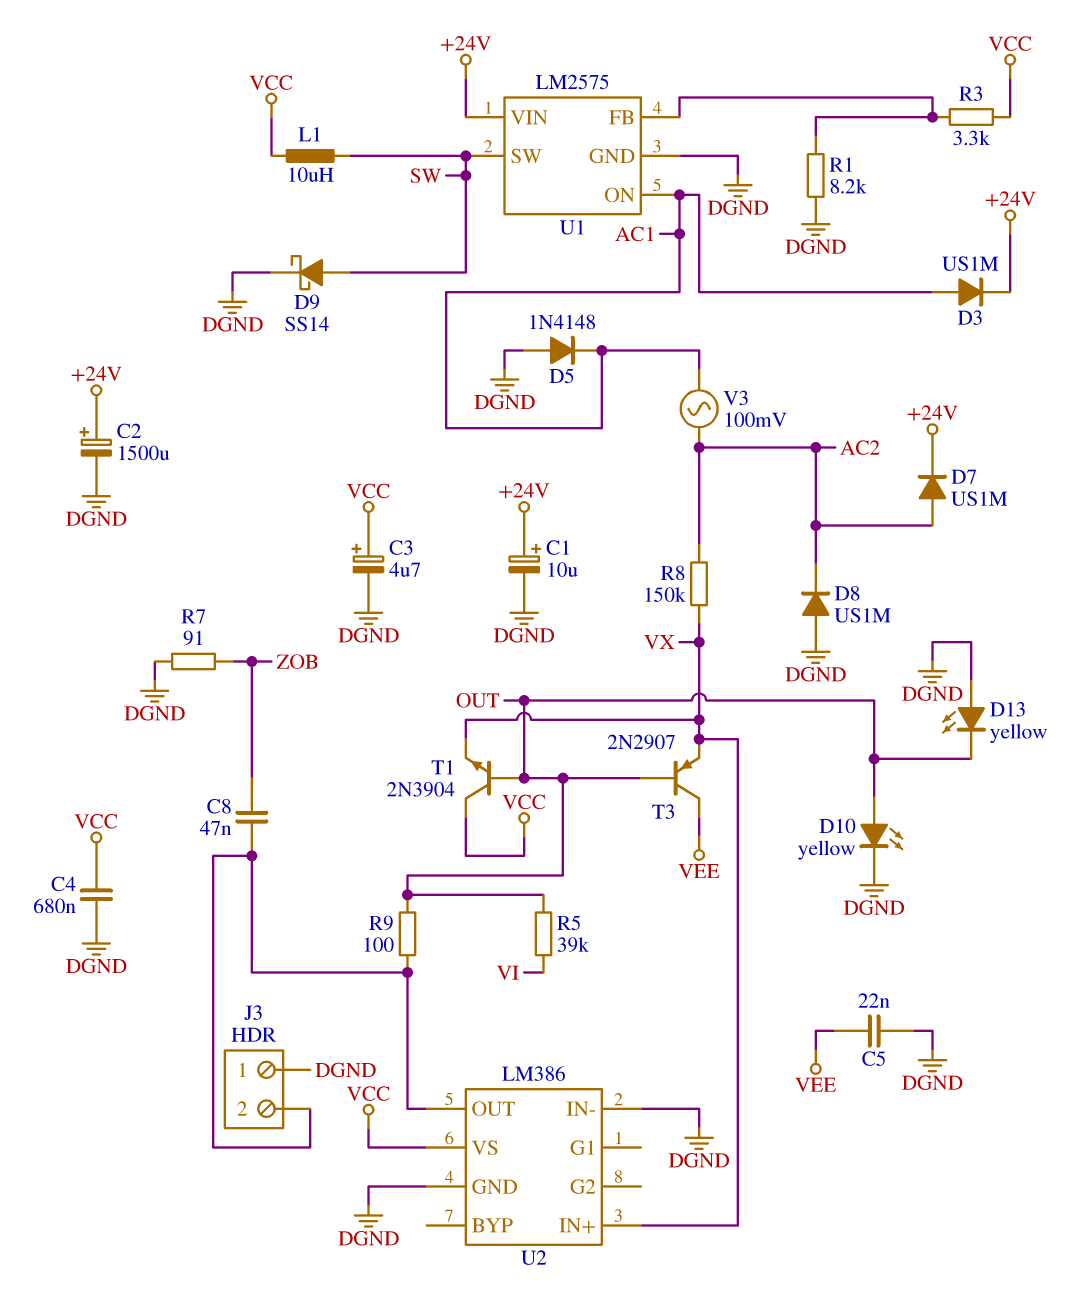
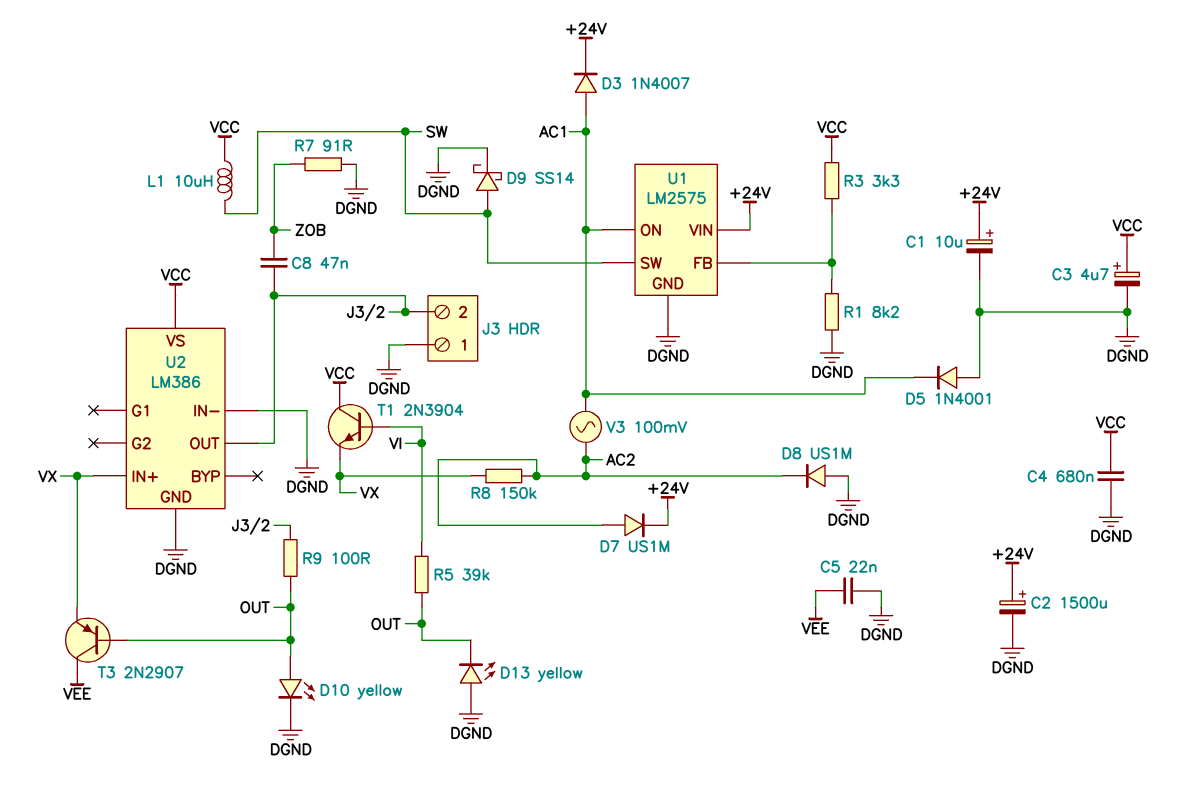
D3: diode US1M (A AC1, K +24V) -> diode 1N4007 (A AC1, K +24V)
D5: diode 1N4148 (A DGND, K AC1) -> diode 1N4001 (A DGND, K AC1)
T1: NPN 2N3904 (B OUT, C VCC, E VX) -> NPN 2N3904 (B VI, C VCC, E VX)

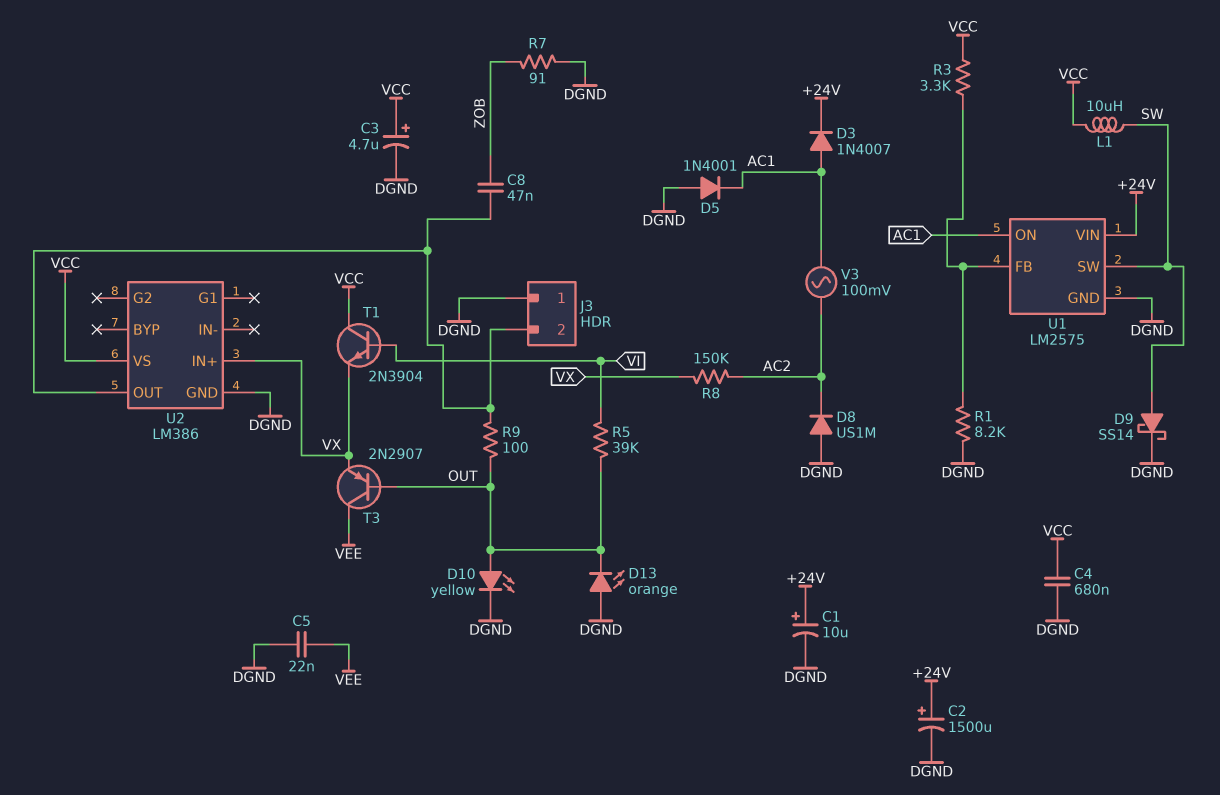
D7: diode US1M (A AC2, K +24V) -> none
D13: LED yellow (A DGND, K OUT) -> LED orange (A DGND, K OUT)
U2 pin IN-: DGND -> none

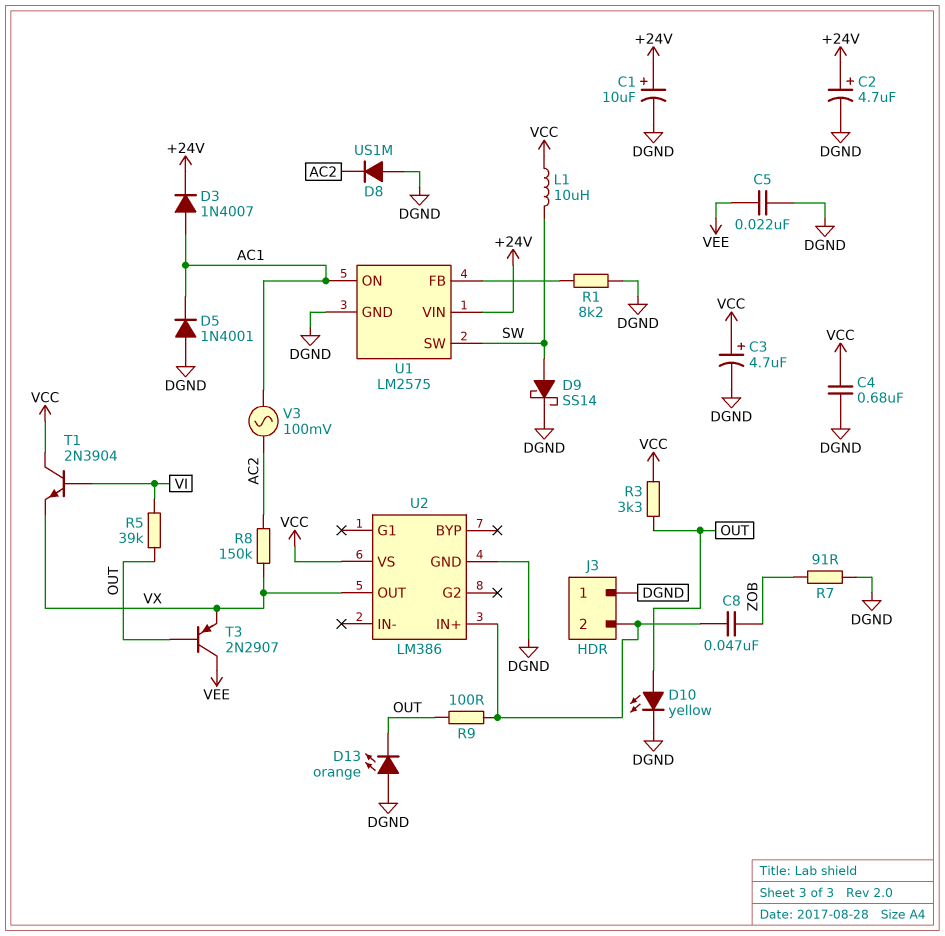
C2: 1500uF (plus +24V, minus DGND) -> 4.7uF (plus +24V, minus DGND)
R3: 3.3k (U1/FB, VCC) -> 3.3k (OUT, VCC)
U2 pin IN+: VX -> J3/2
U2 pin OUT: J3/2 -> VX

